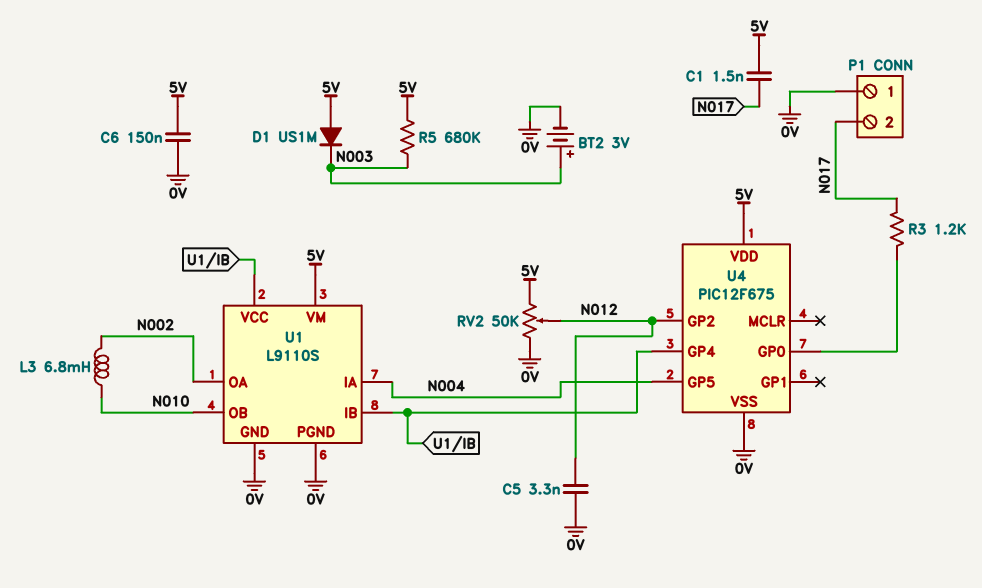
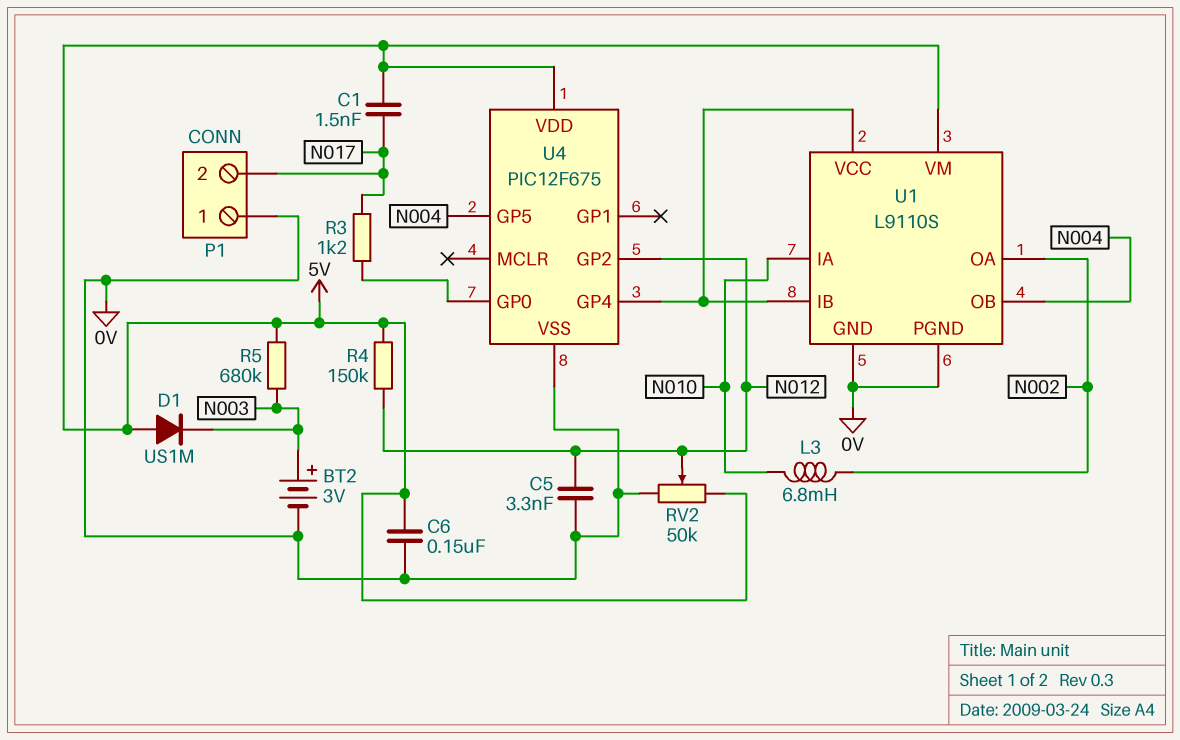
R4: none -> 150k (5V, N012)
U1 pin IA: N004 -> N010
U1 pin OB: N010 -> N004

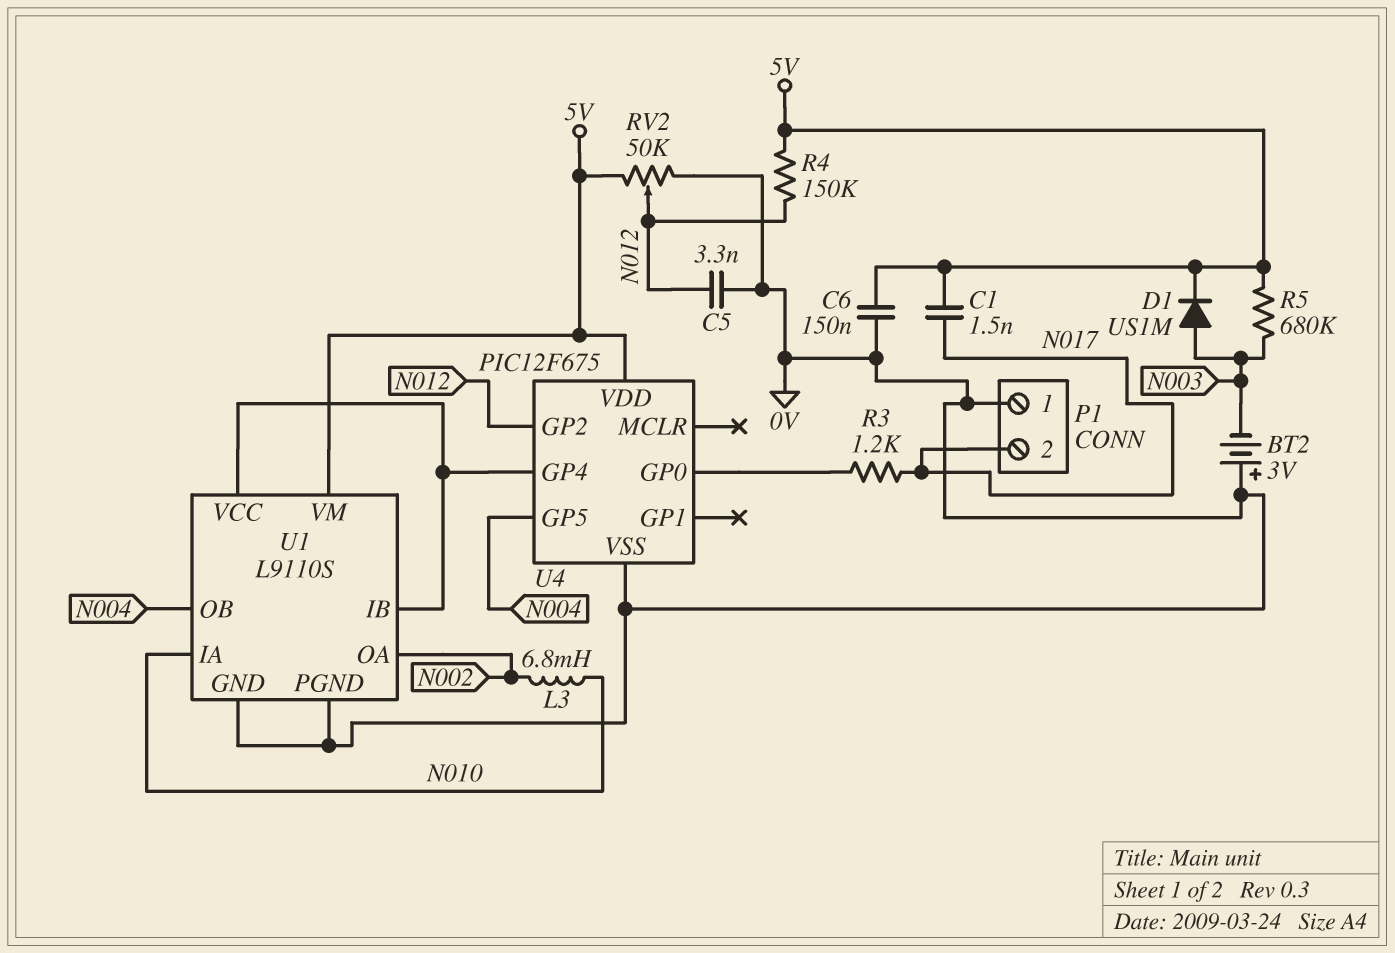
BT2: 3V (plus N003, minus 0V) -> 3V (plus 0V, minus N003)
D1: diode US1M (A 5V, K N003) -> diode US1M (A N003, K 5V)

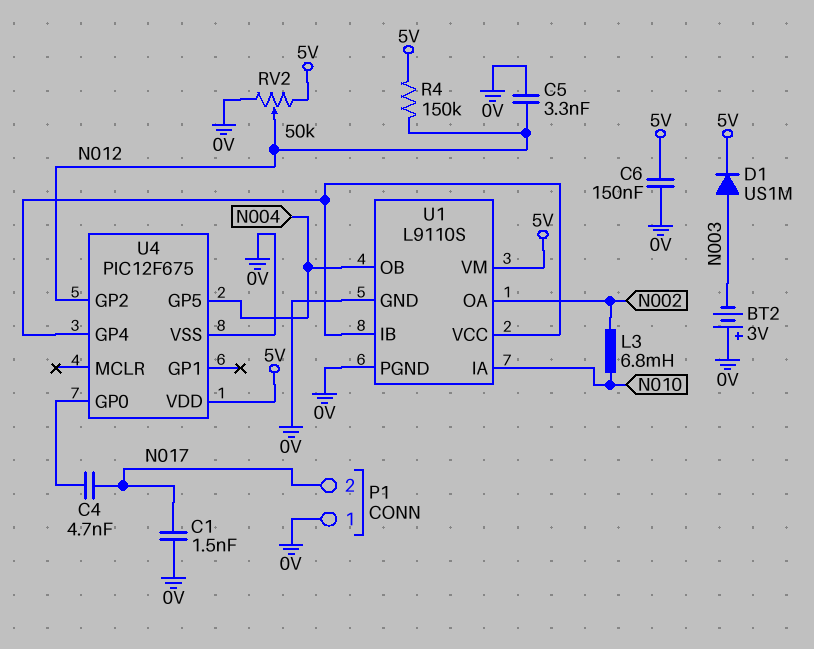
C1: 1.5nF (5V, N017) -> 1.5nF (0V, N017)
C4: none -> 4.7nF (N017, U4/GP0)
R3: 1.2k (N017, U4/GP0) -> none
R5: 680k (5V, N003) -> none

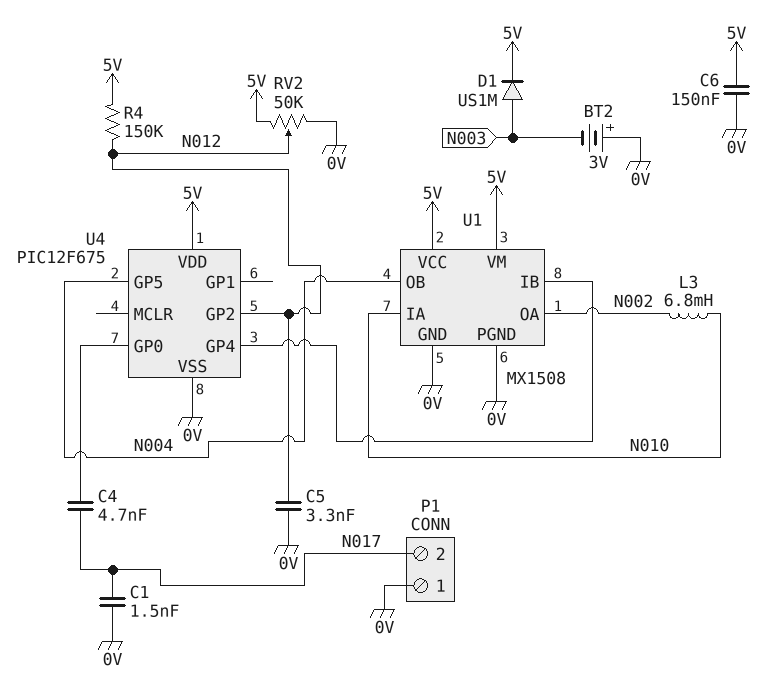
U1: L9110S -> MX1508
U1 pin VCC: U1/IB -> 5V

